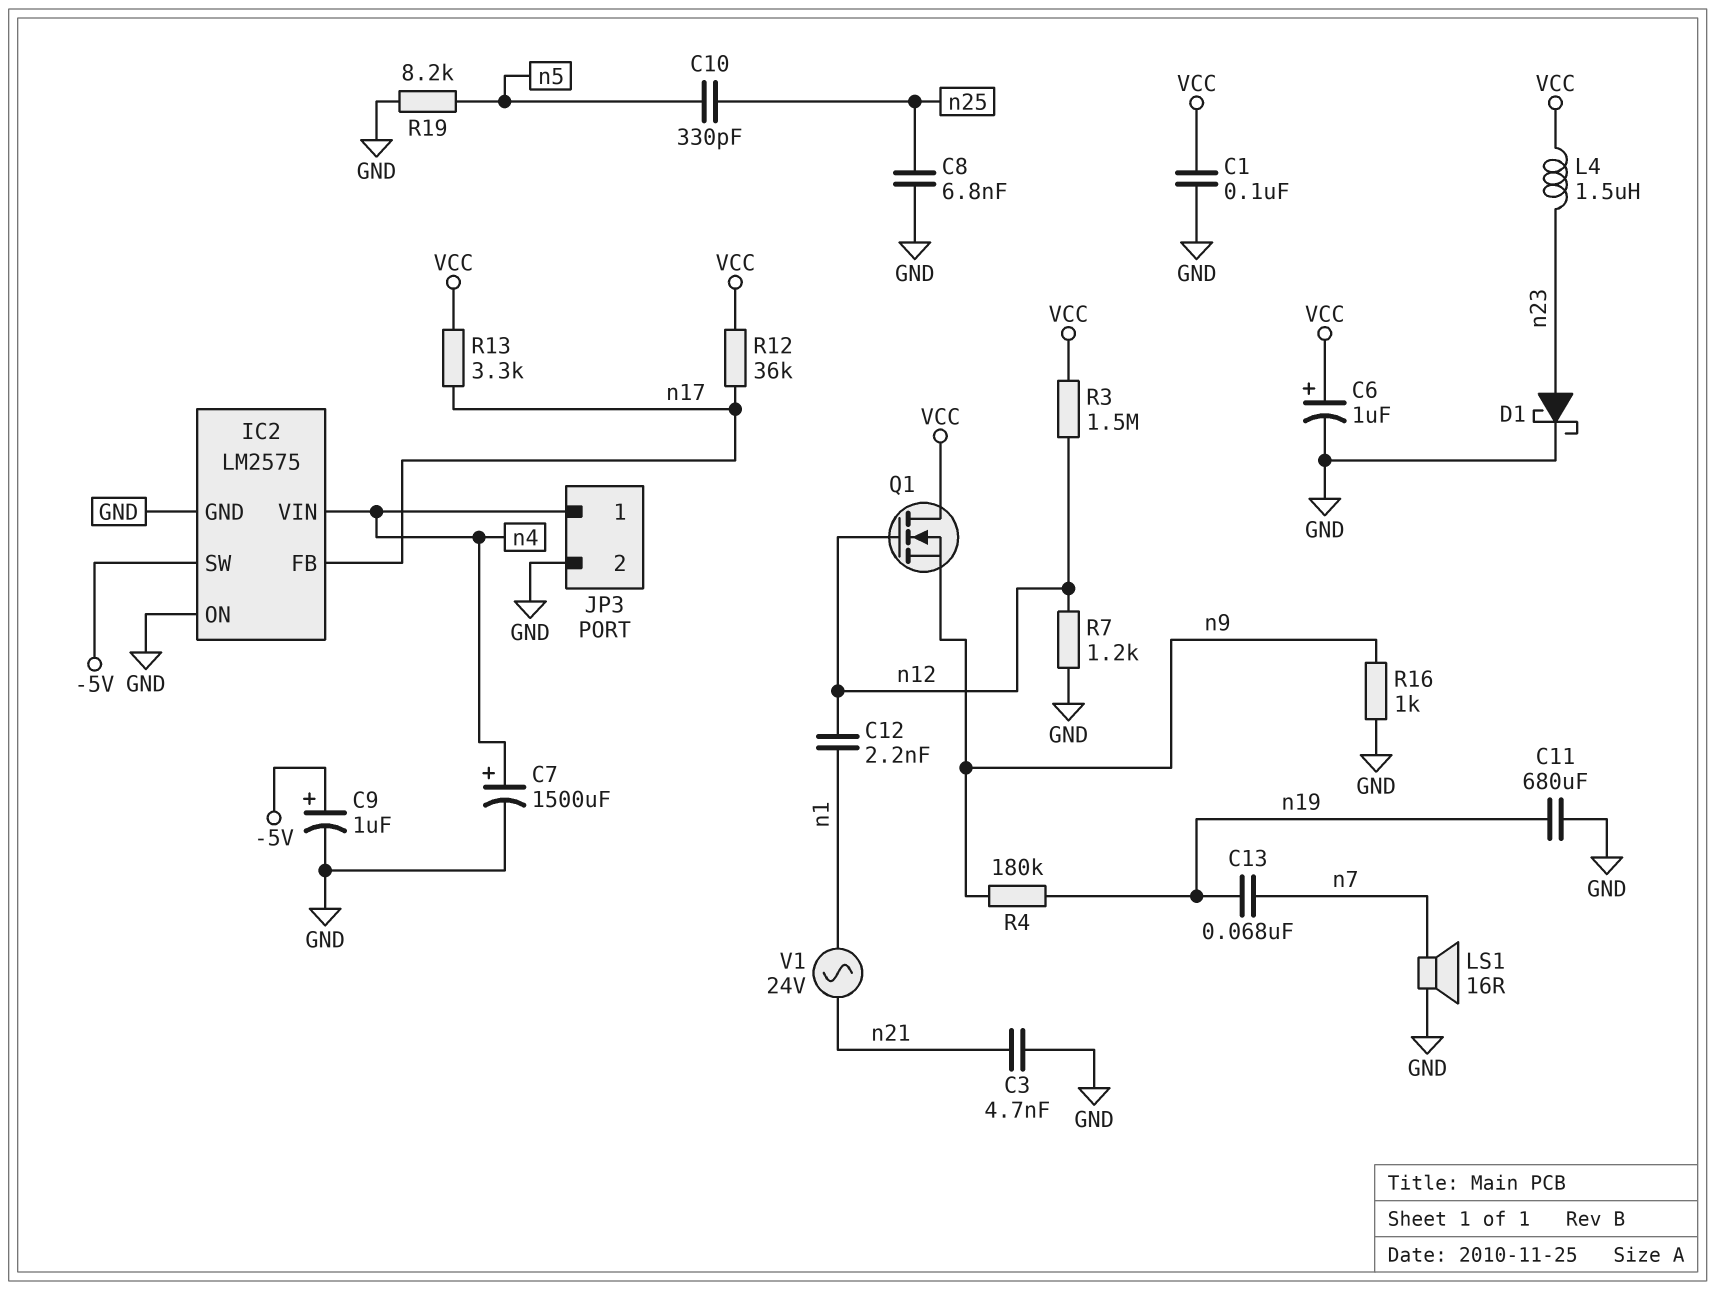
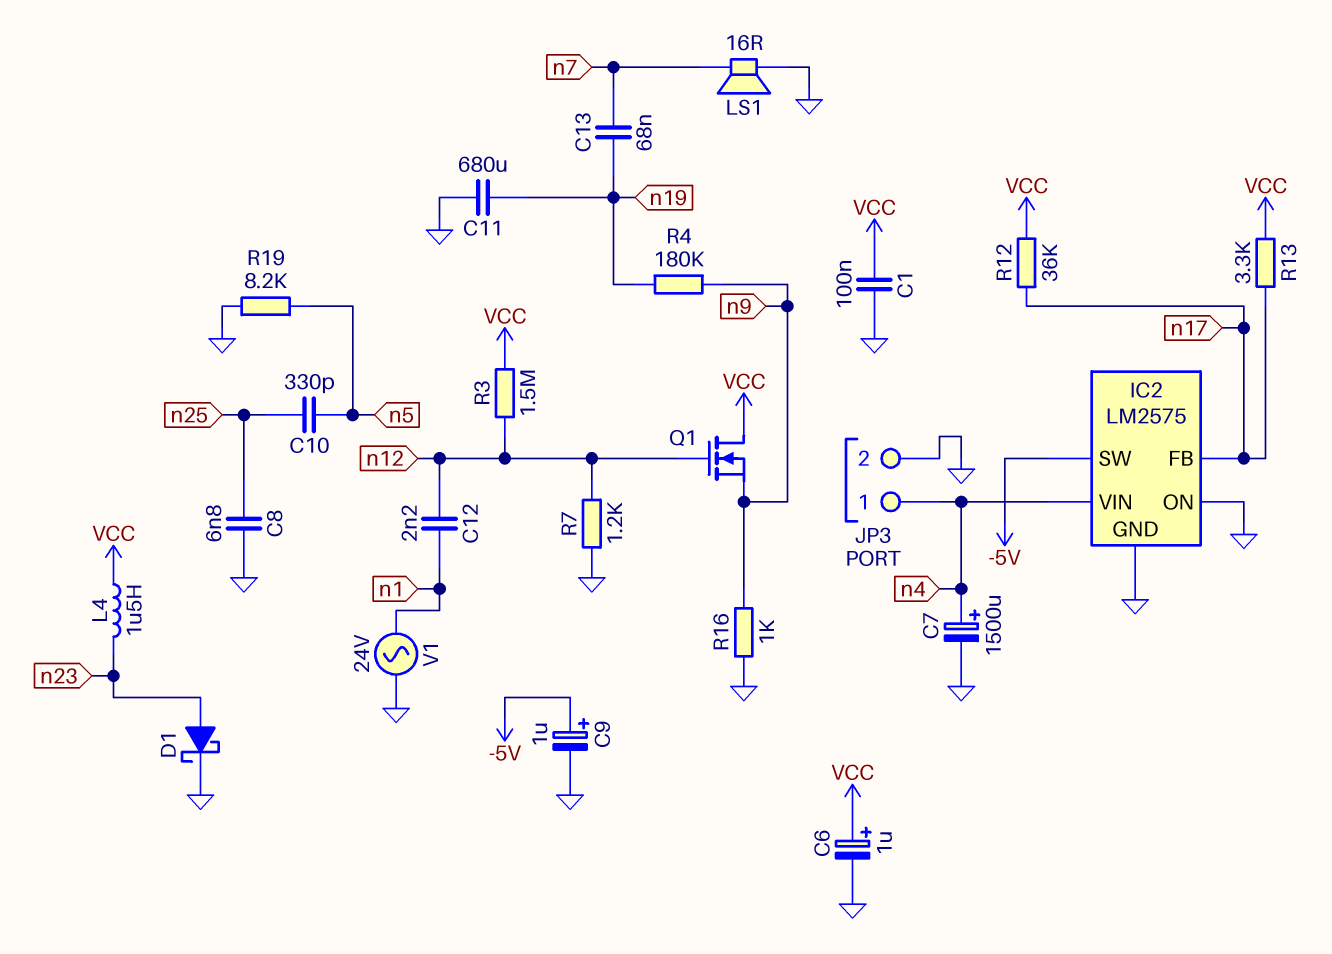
C3: 4.7nF (GND, n21) -> none
V1: AC 24V (n1, n21) -> AC 24V (GND, n1)

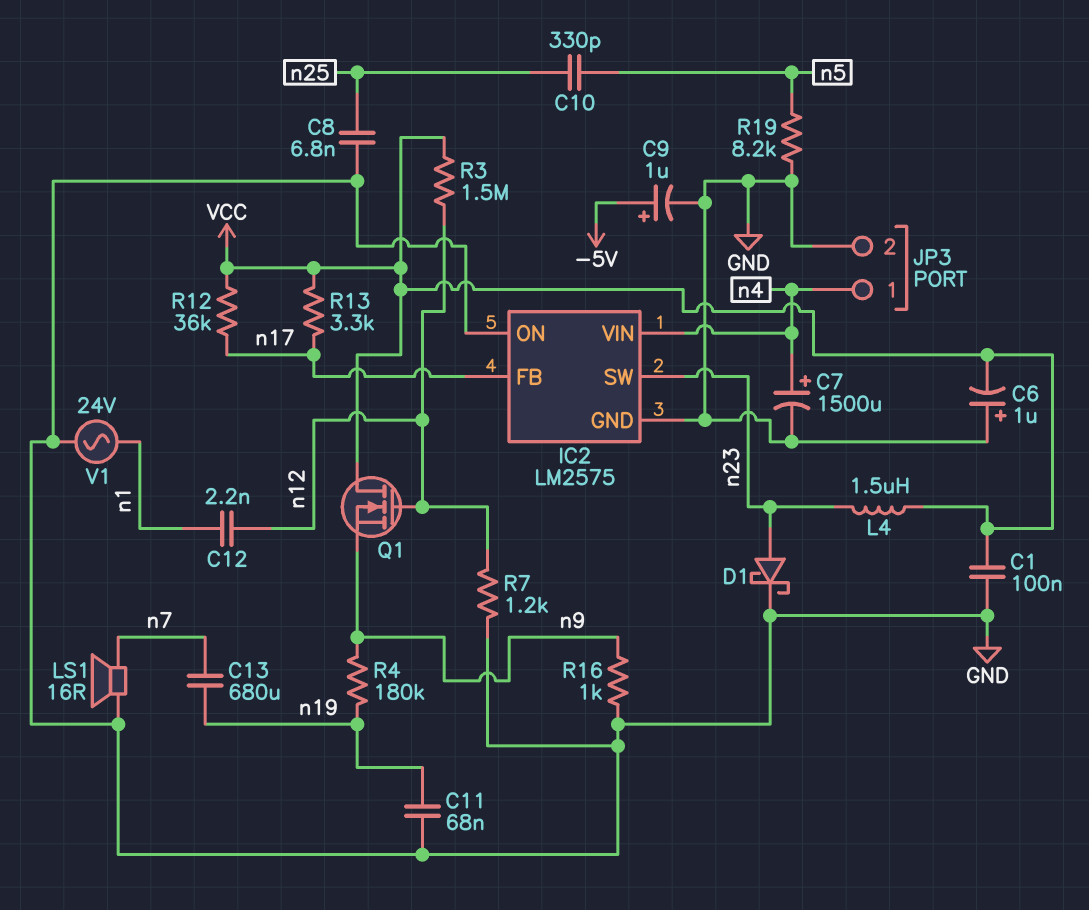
C6: 1uF (plus VCC, minus GND) -> 1uF (plus GND, minus VCC)
C11: 680uF (GND, n19) -> 68nF (GND, n19)
C13: 68nF (n7, n19) -> 680uF (n7, n19)
IC2 pin SW: -5V -> n23

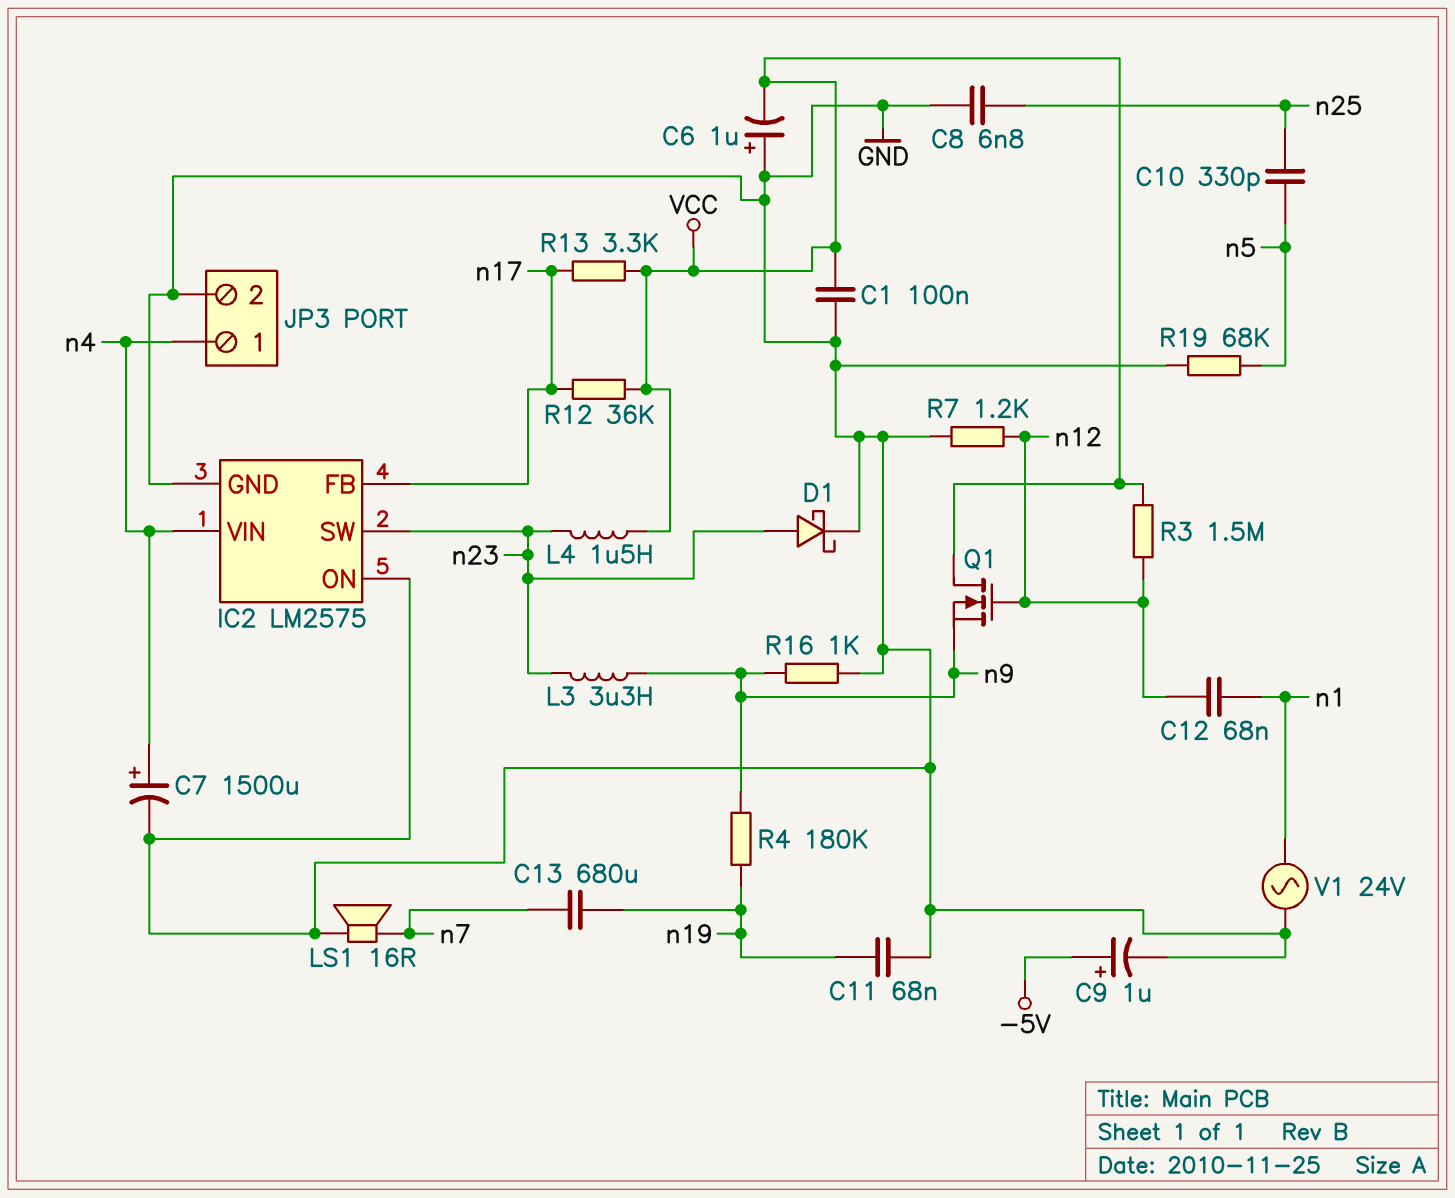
C12: 2.2nF (n1, n12) -> 68nF (n1, n12)
L3: none -> 3.3uH (n9, n23)
R19: 8.2k (GND, n5) -> 68k (GND, n5)

